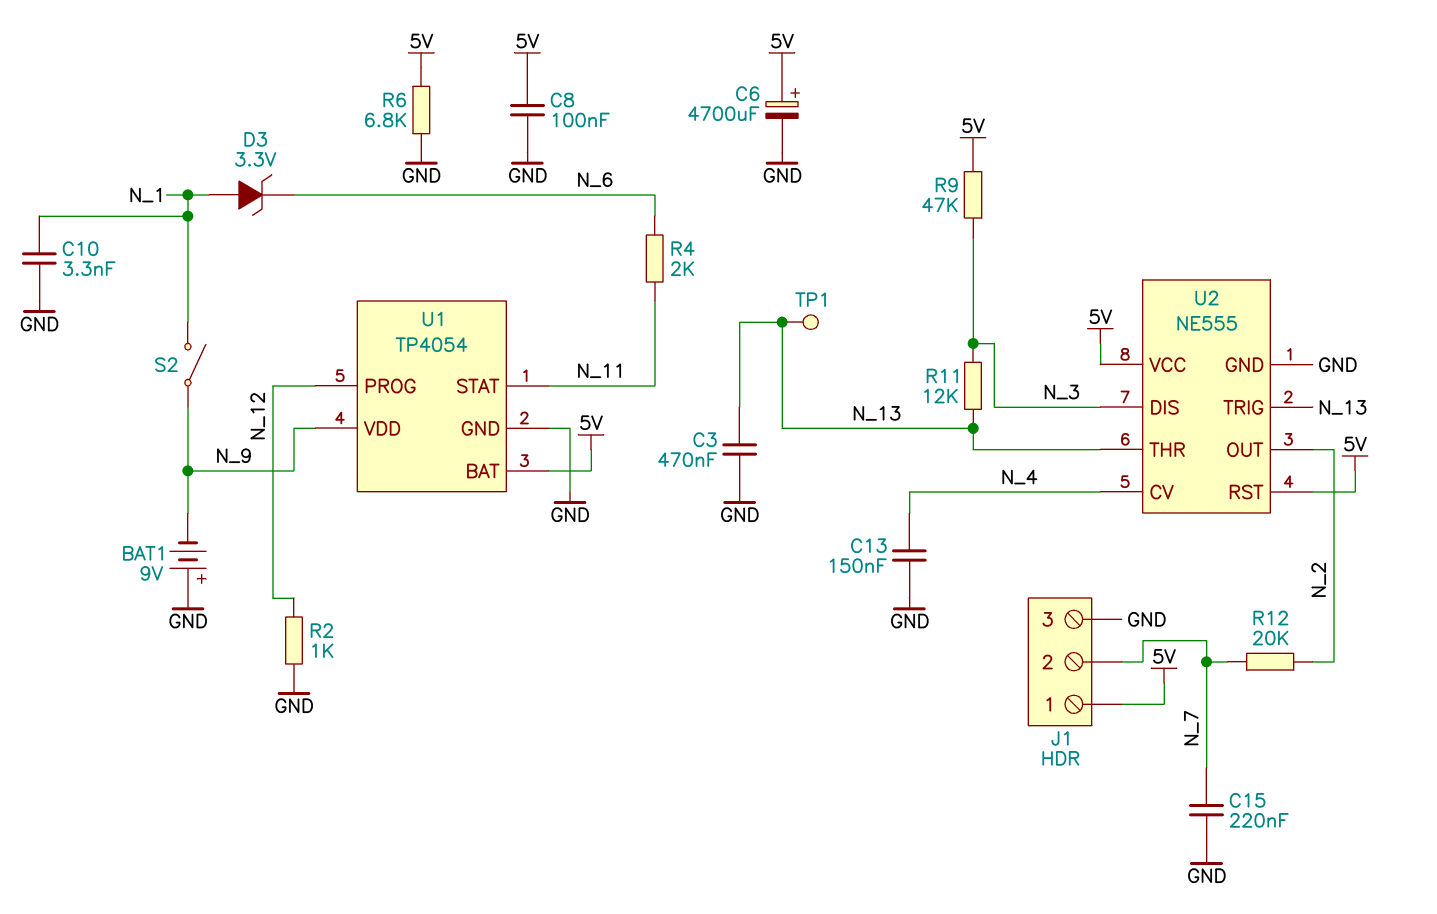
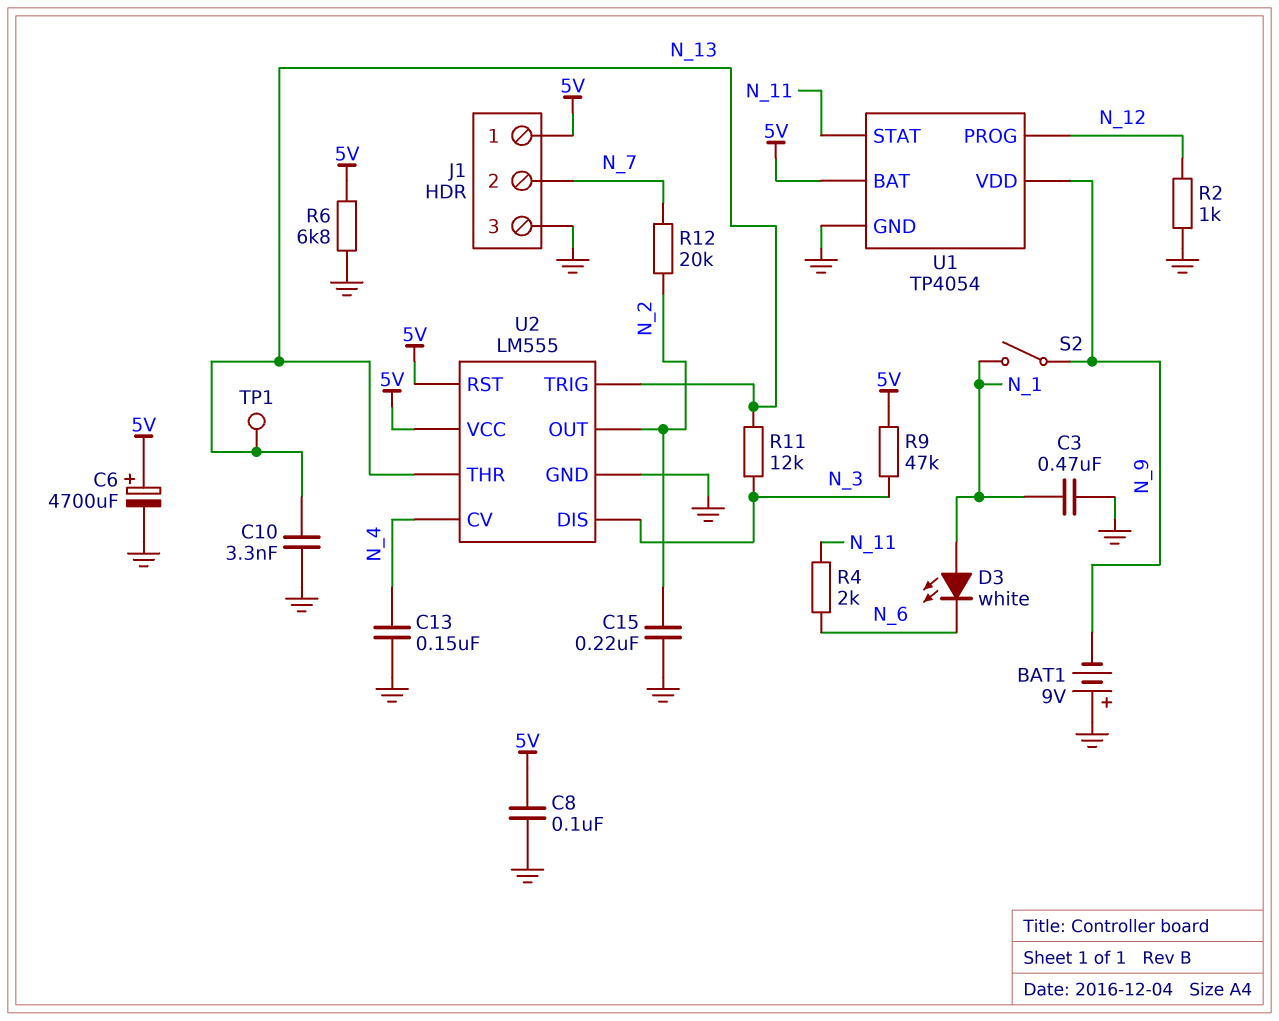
C3: 470nF (GND, N_13) -> 470nF (GND, N_1)
C10: 3.3nF (GND, N_1) -> 3.3nF (GND, N_13)
C15: 220nF (GND, N_7) -> 220nF (GND, N_2)
D3: zener 3.3V (A N_1, K N_6) -> LED white (A N_1, K N_6)
U2: NE555 -> LM555

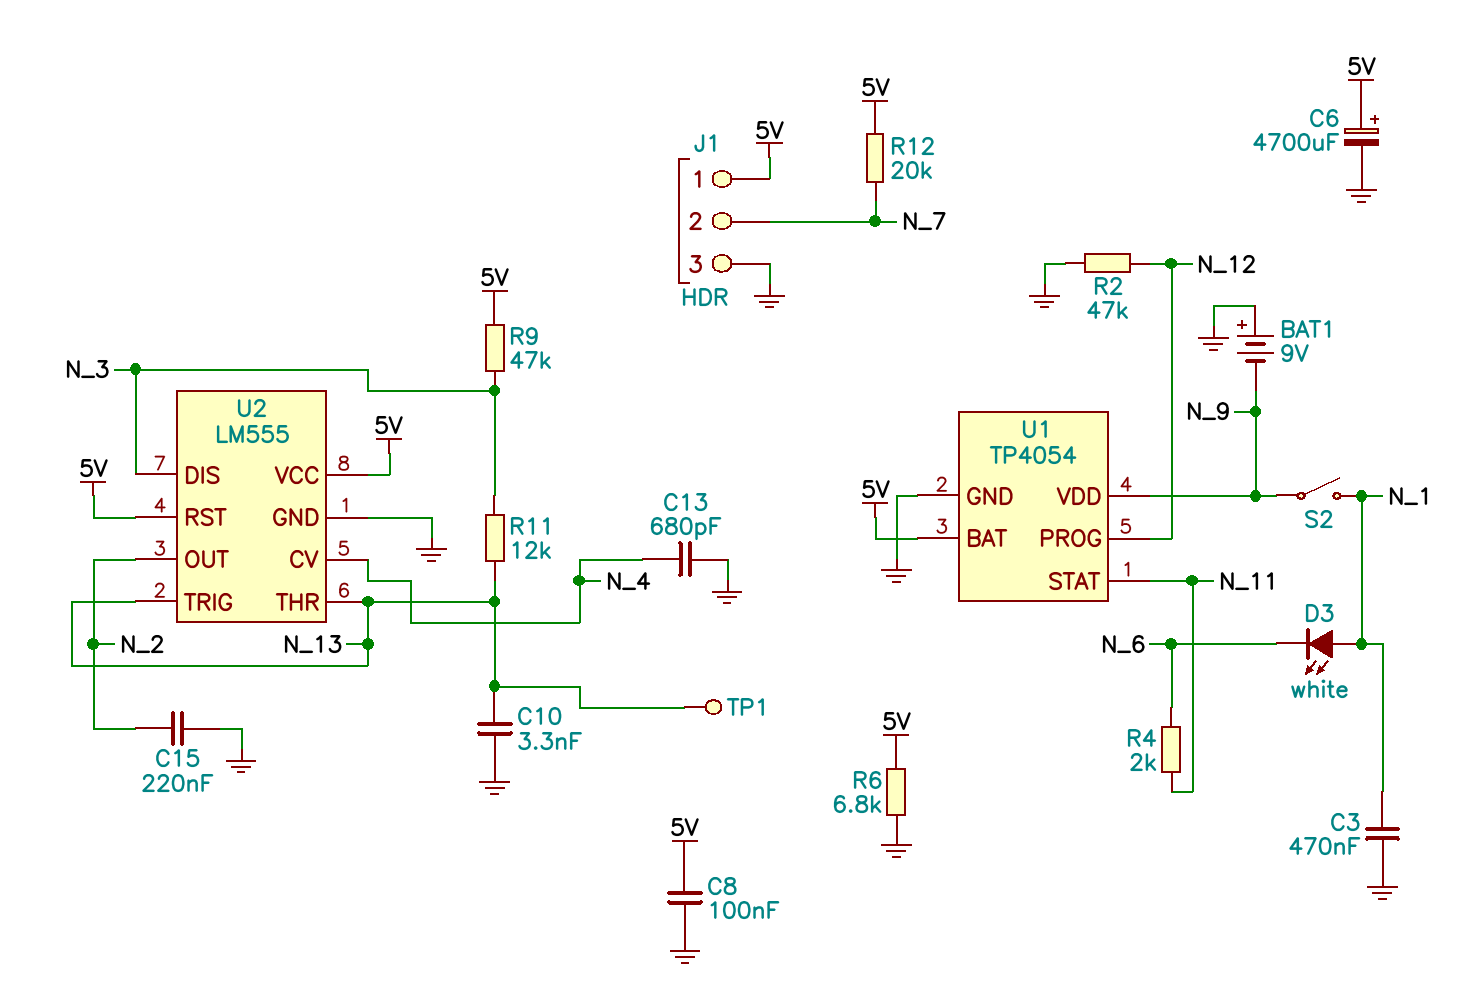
C13: 150nF (GND, N_4) -> 680pF (GND, N_4)
R2: 1k (GND, N_12) -> 47k (GND, N_12)
R12: 20k (N_2, N_7) -> 20k (5V, N_7)

